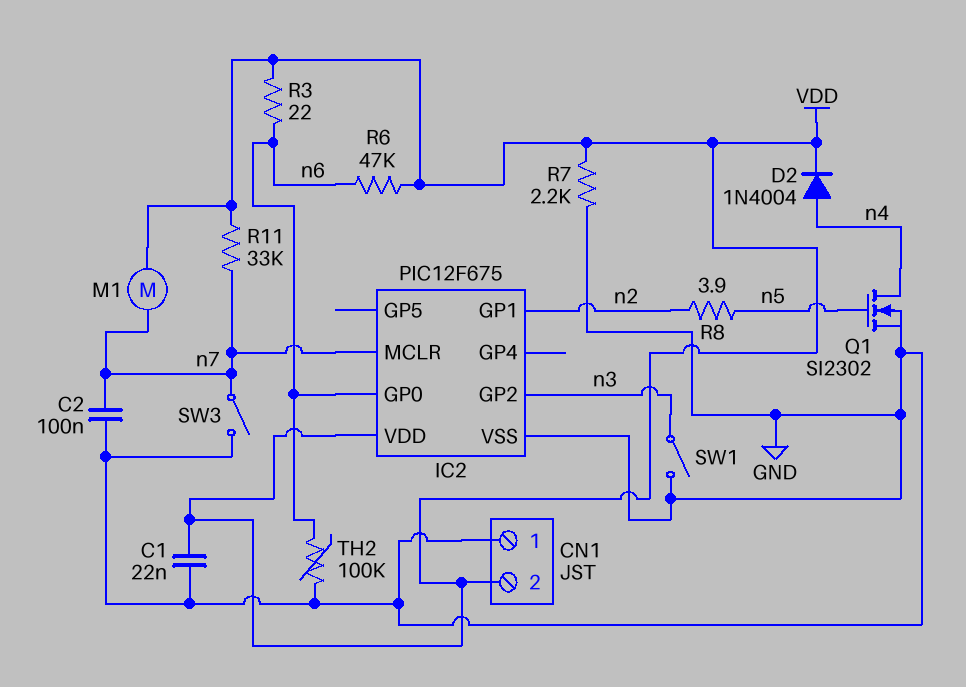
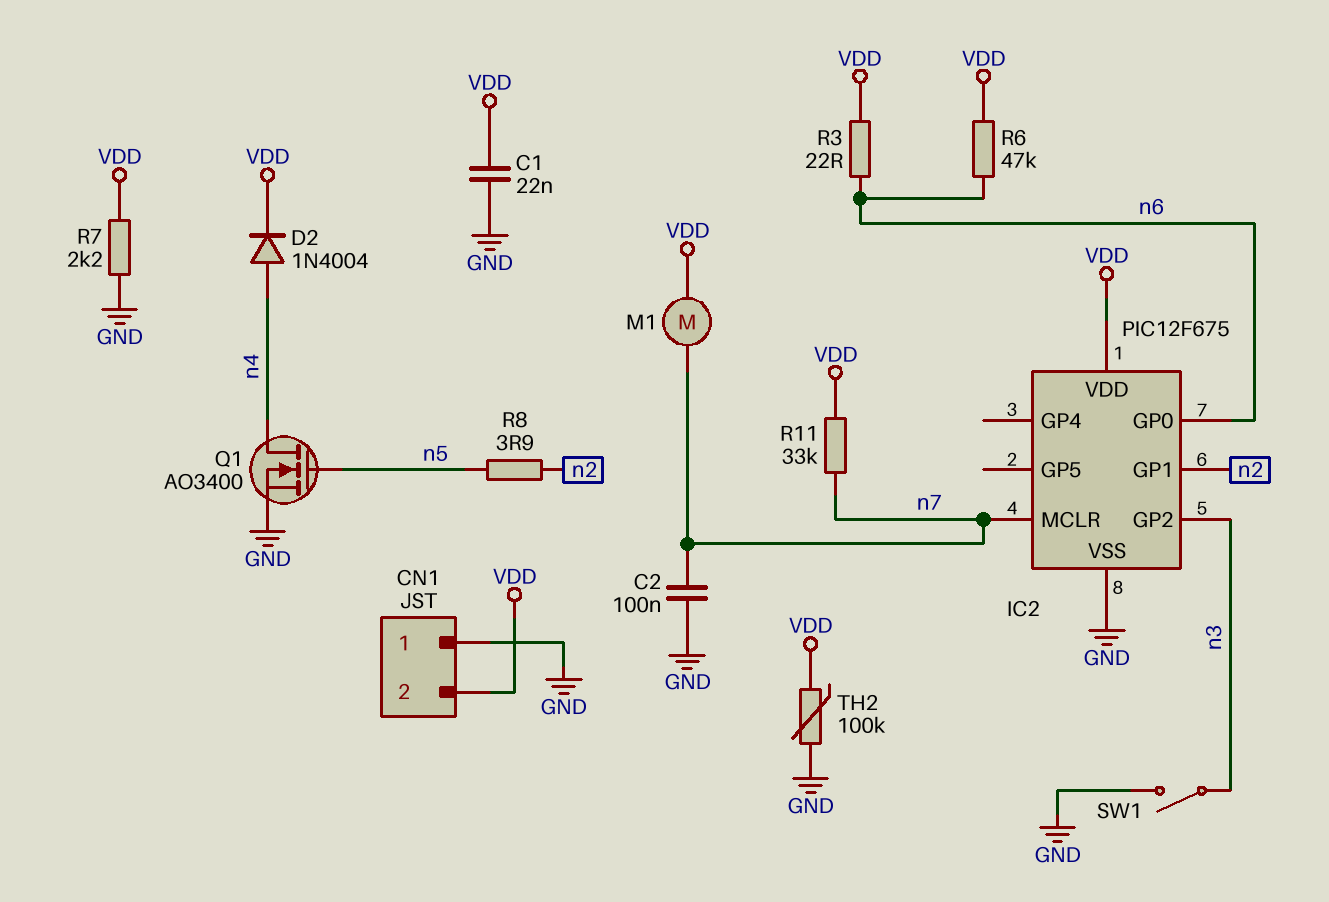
Q1: NMOS SI2302 (G n5, D n4, S GND) -> NMOS AO3400 (G n5, D n4, S GND)
SW3: switch (GND, n7) -> none
TH2: 100k (GND, n6) -> 100k (GND, VDD)

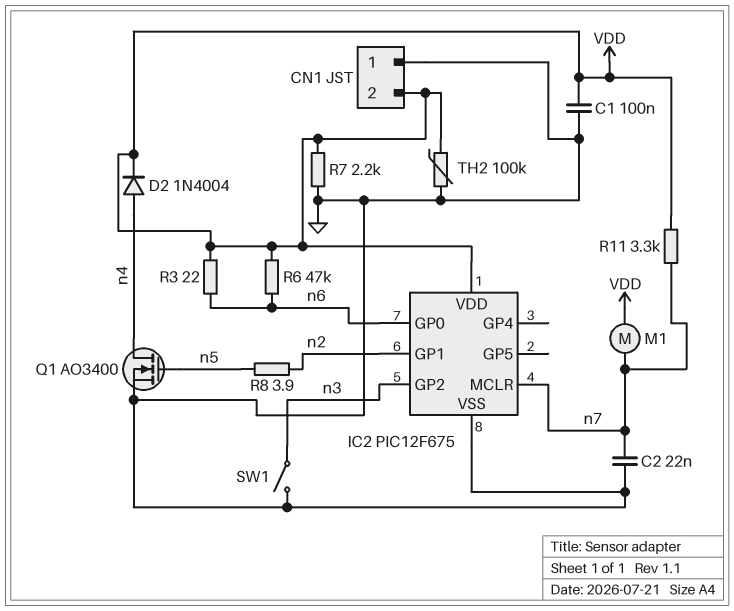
C1: 22nF (GND, VDD) -> 100nF (GND, VDD)
C2: 100nF (GND, n7) -> 22nF (GND, n7)
R11: 33k (VDD, n7) -> 3.3k (VDD, n7)

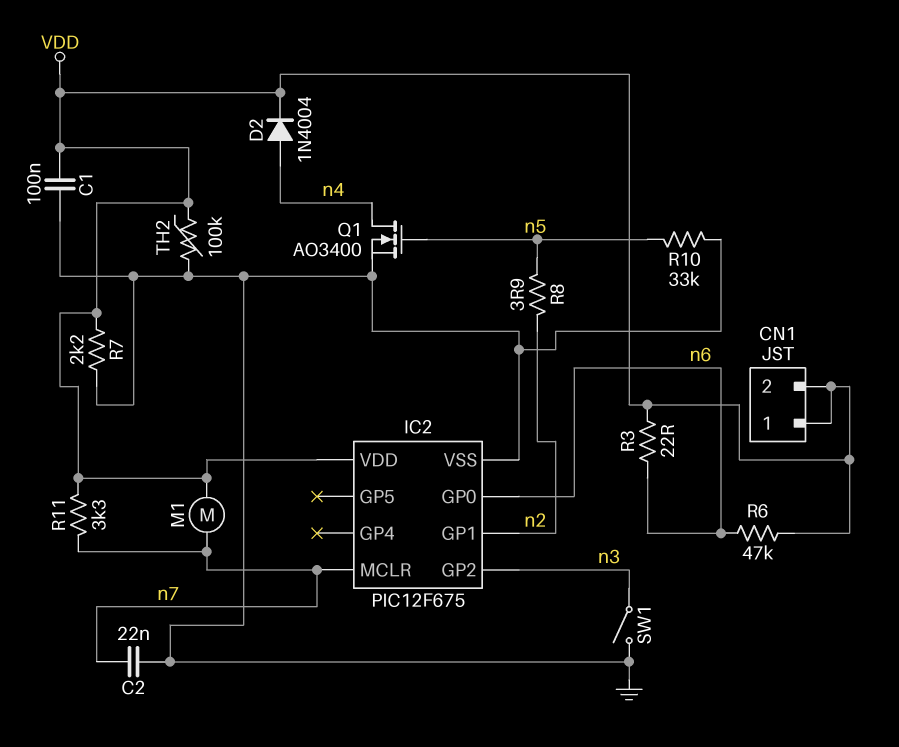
CN1 pin 1: GND -> VDD
R10: none -> 33k (GND, n5)

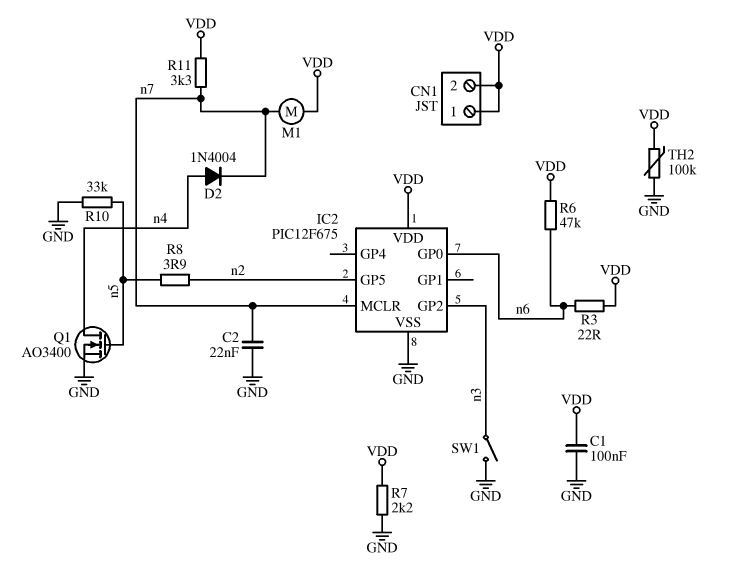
D2: diode 1N4004 (A n4, K VDD) -> diode 1N4004 (A n4, K n7)
IC2 pin GP1: n2 -> none
IC2 pin GP5: none -> n2

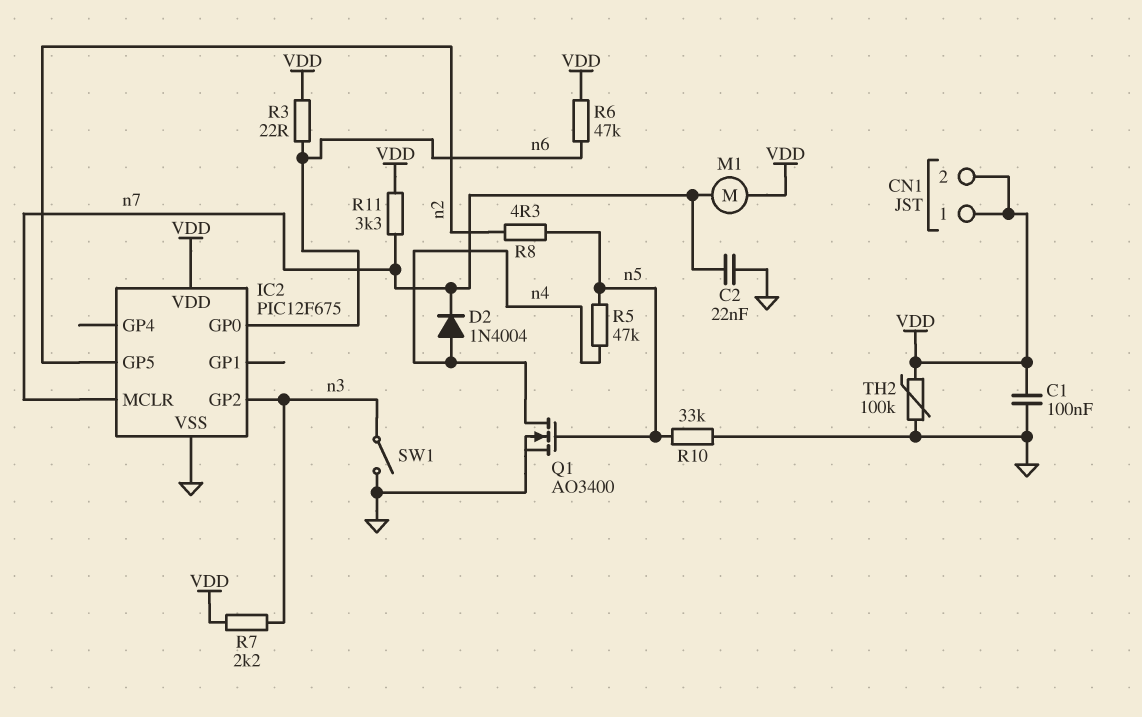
R5: none -> 47k (n4, n5)
R7: 2.2k (GND, VDD) -> 2.2k (VDD, n3)
R8: 3.9 (n2, n5) -> 4.3 (n2, n5)

